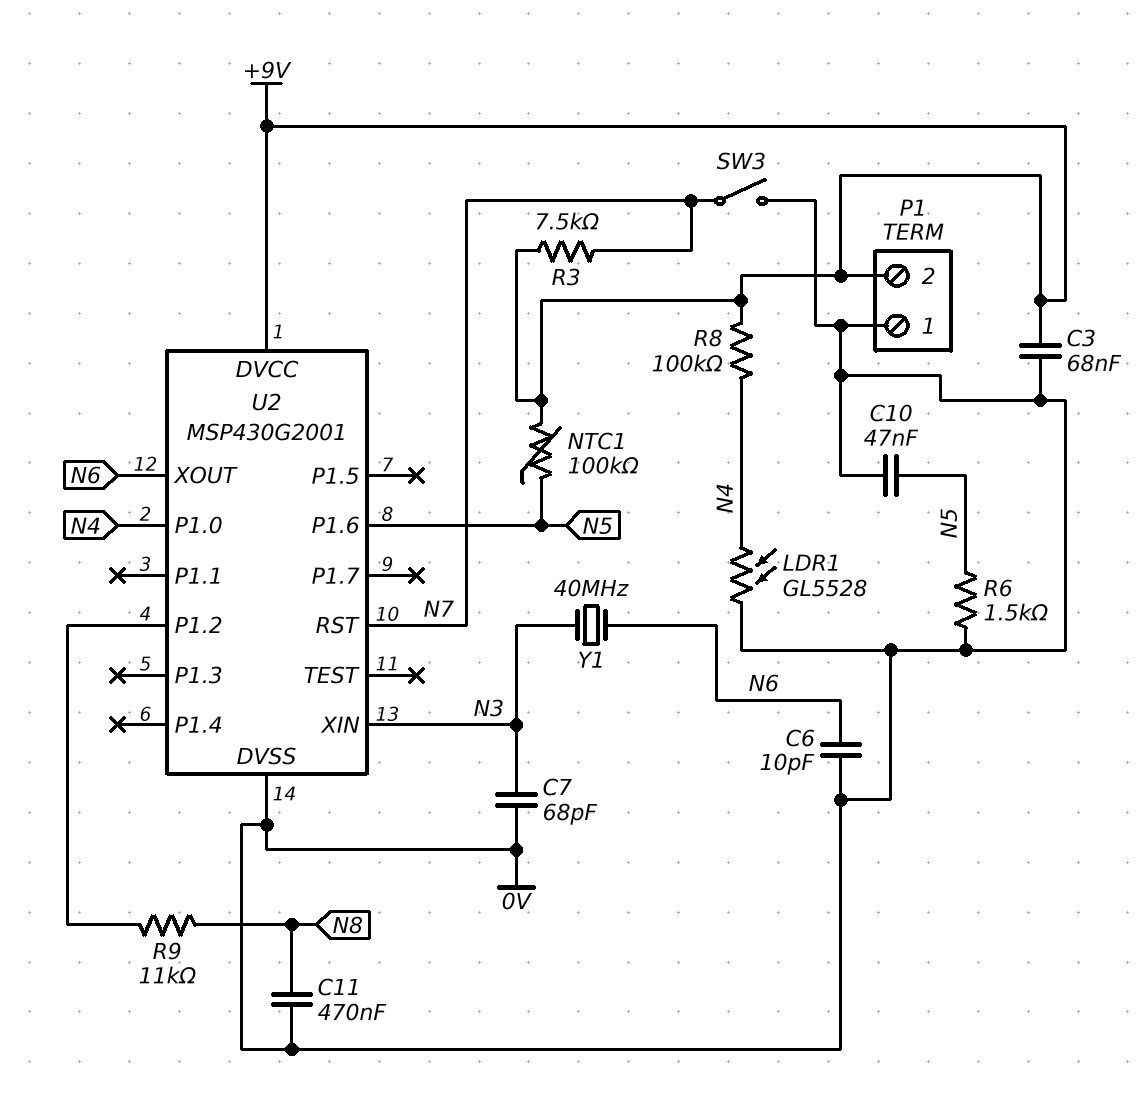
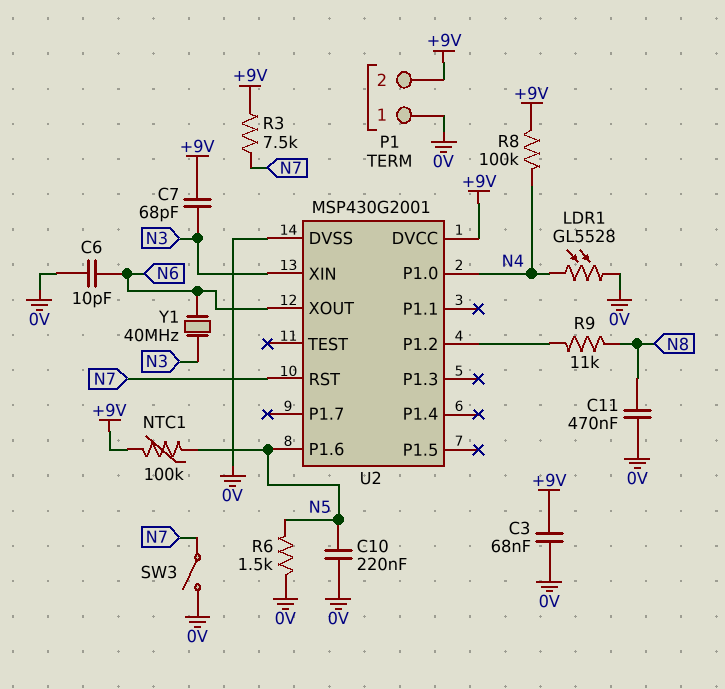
C7: 68pF (0V, N3) -> 68pF (+9V, N3)
C10: 47nF (0V, N5) -> 220nF (0V, N5)

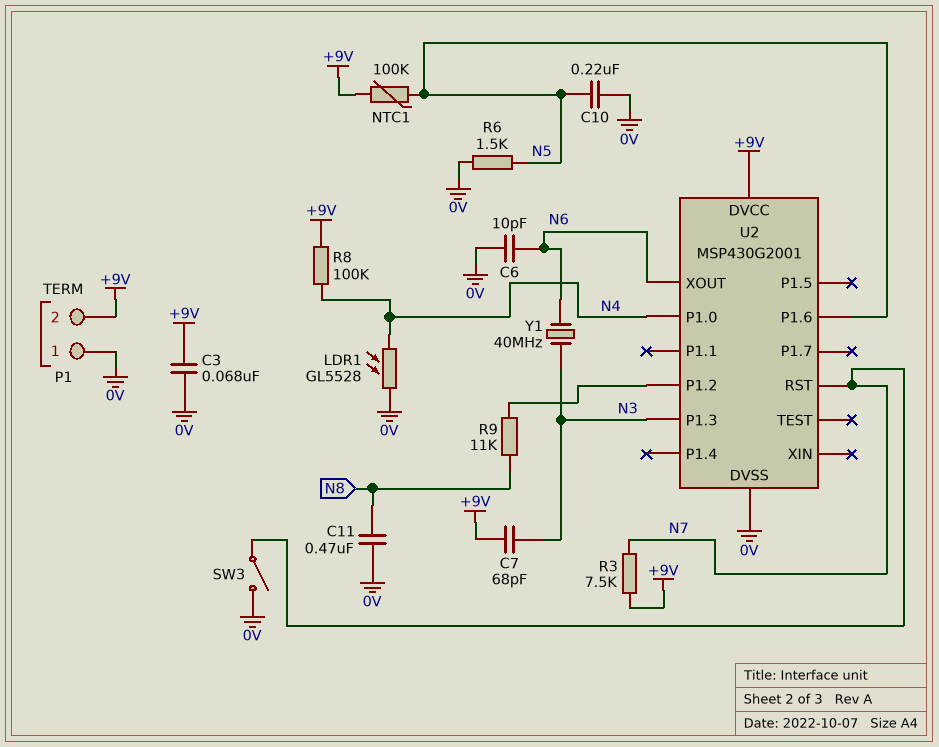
U2 pin P1.3: none -> N3
U2 pin XIN: N3 -> none

